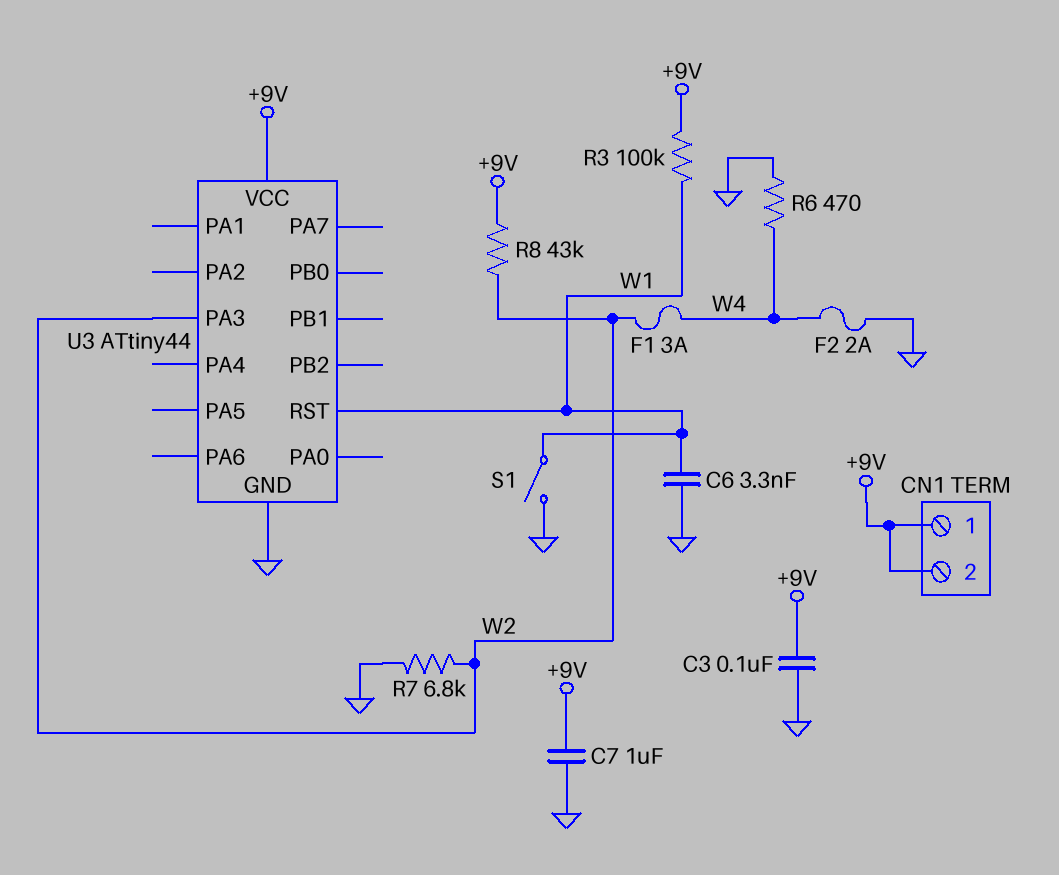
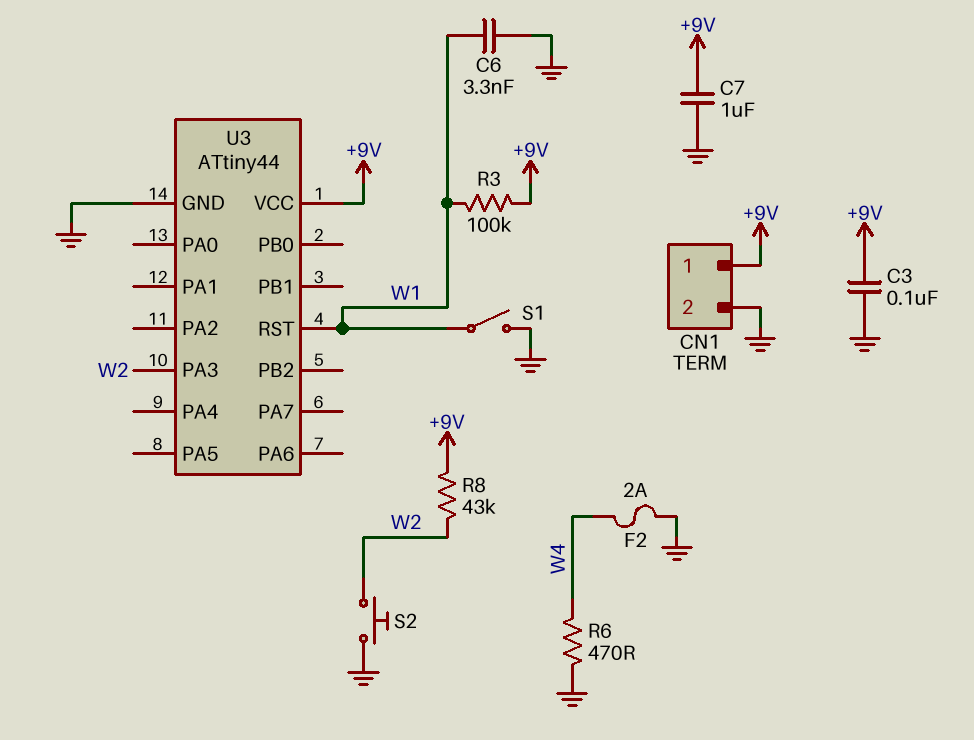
CN1 pin 2: +9V -> GND
F1: 3A (W2, W4) -> none
R7: 6.8k (GND, W2) -> none
S2: none -> button (GND, W2)

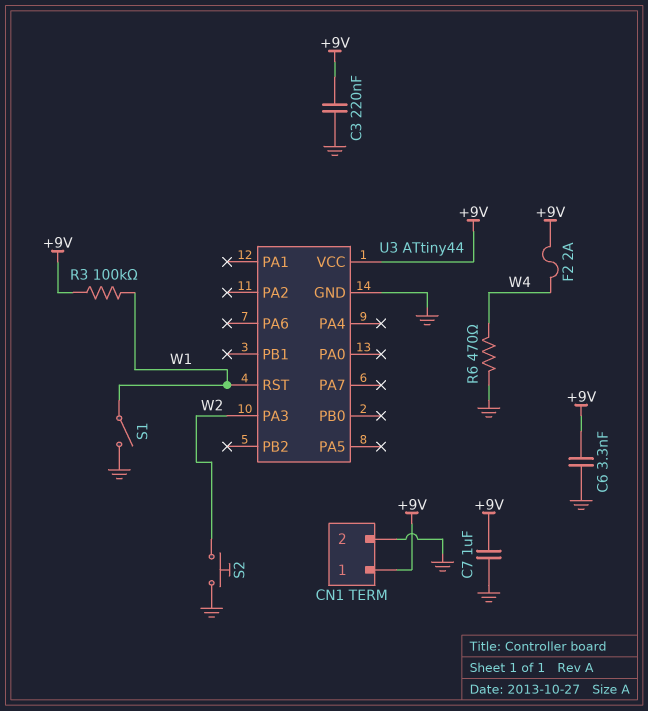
C3: 100nF (+9V, GND) -> 220nF (+9V, GND)
C6: 3.3nF (GND, W1) -> 3.3nF (+9V, GND)
F2: 2A (GND, W4) -> 2A (+9V, W4)
R8: 43k (+9V, W2) -> none

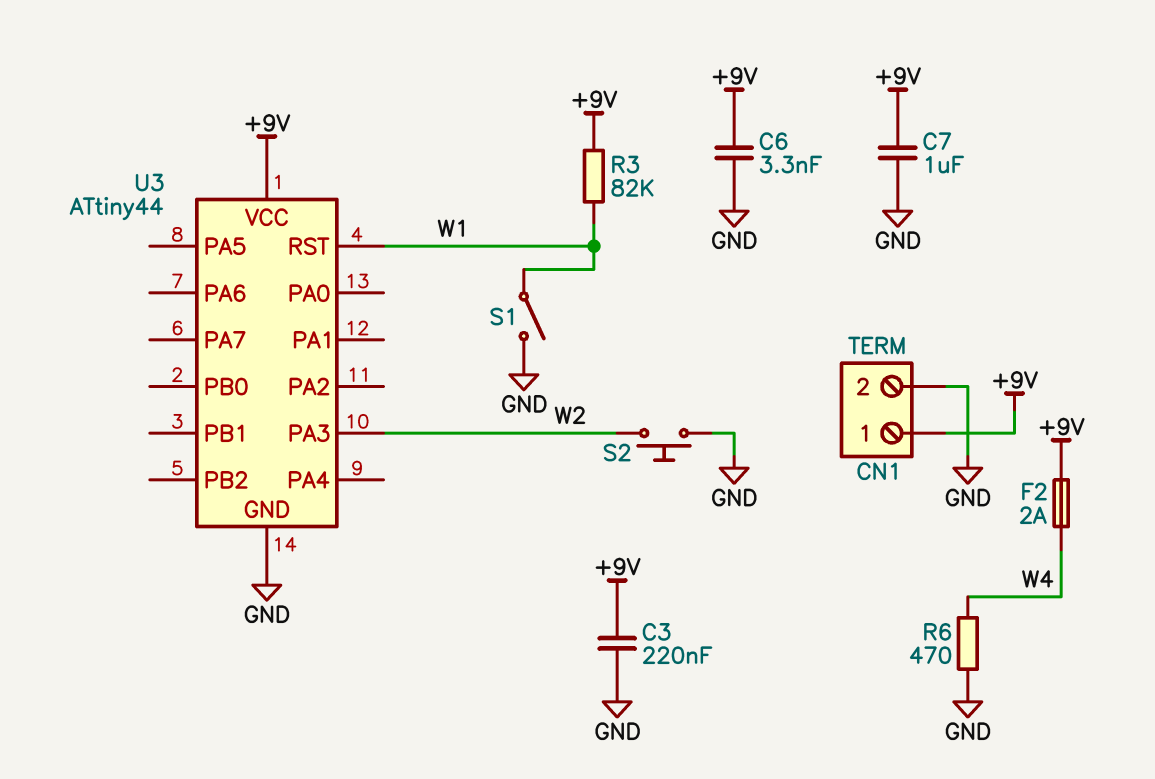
R3: 100k (+9V, W1) -> 82k (+9V, W1)

